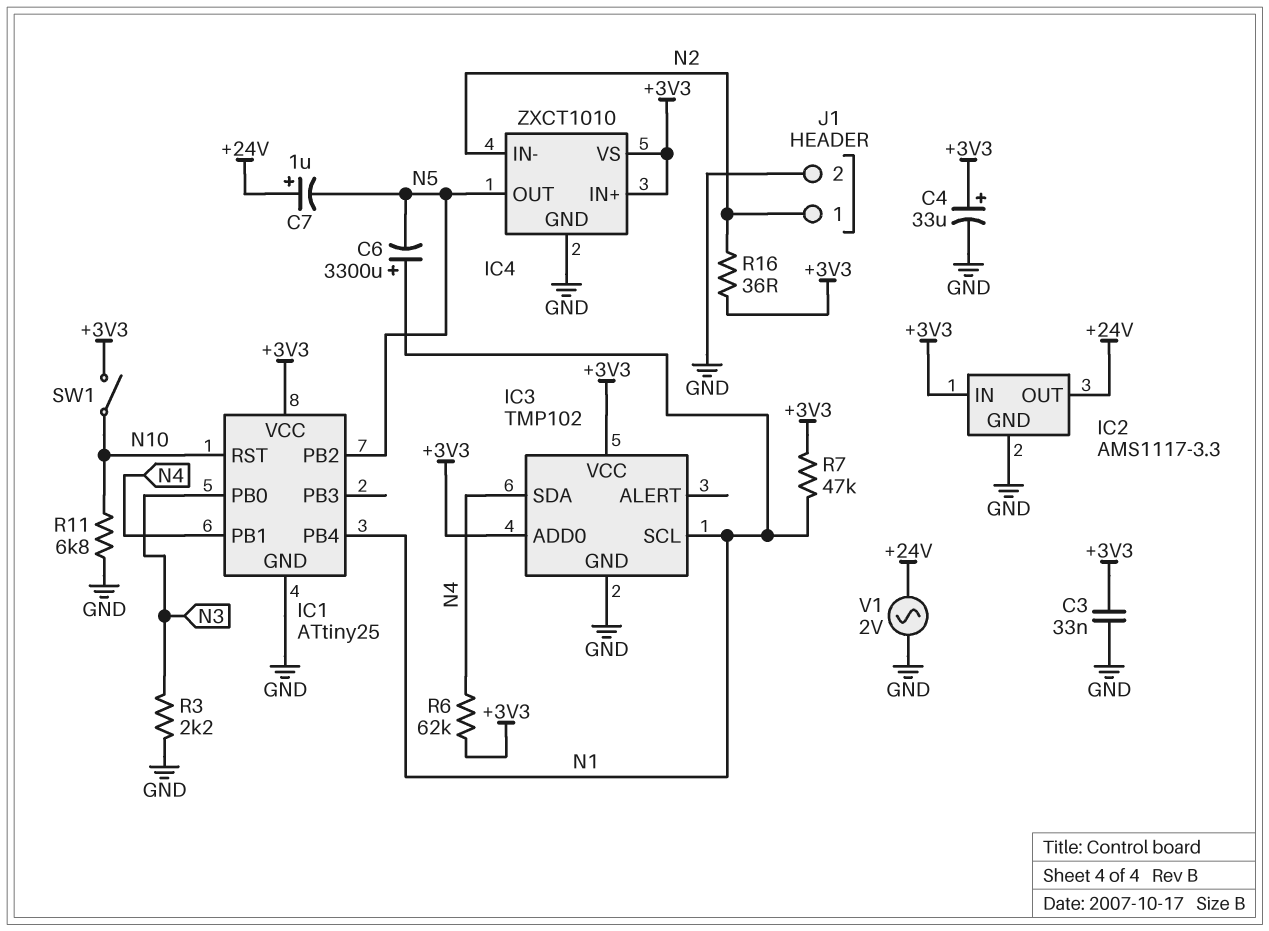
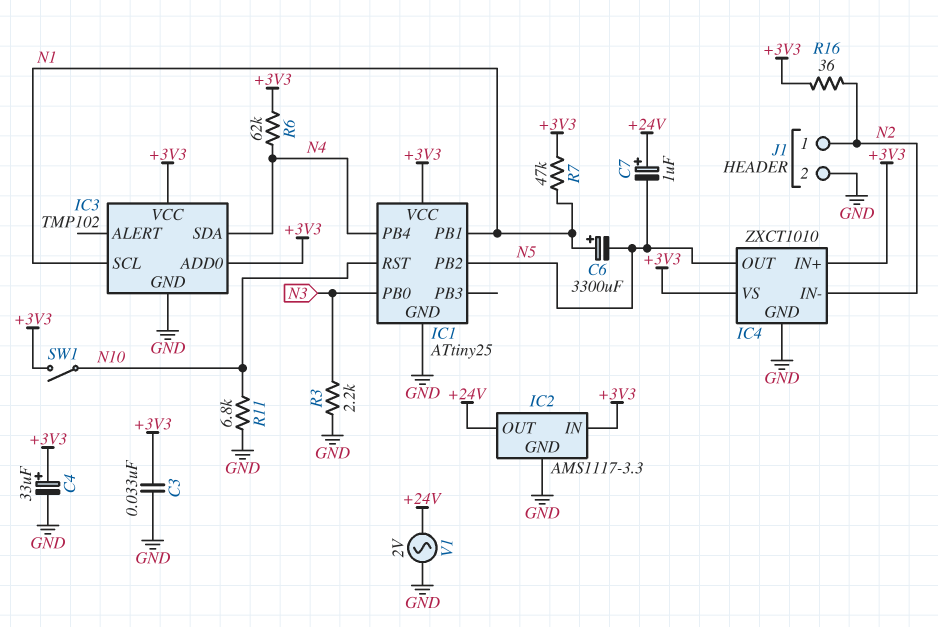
IC1 pin PB1: N4 -> N1
IC1 pin PB4: N1 -> N4

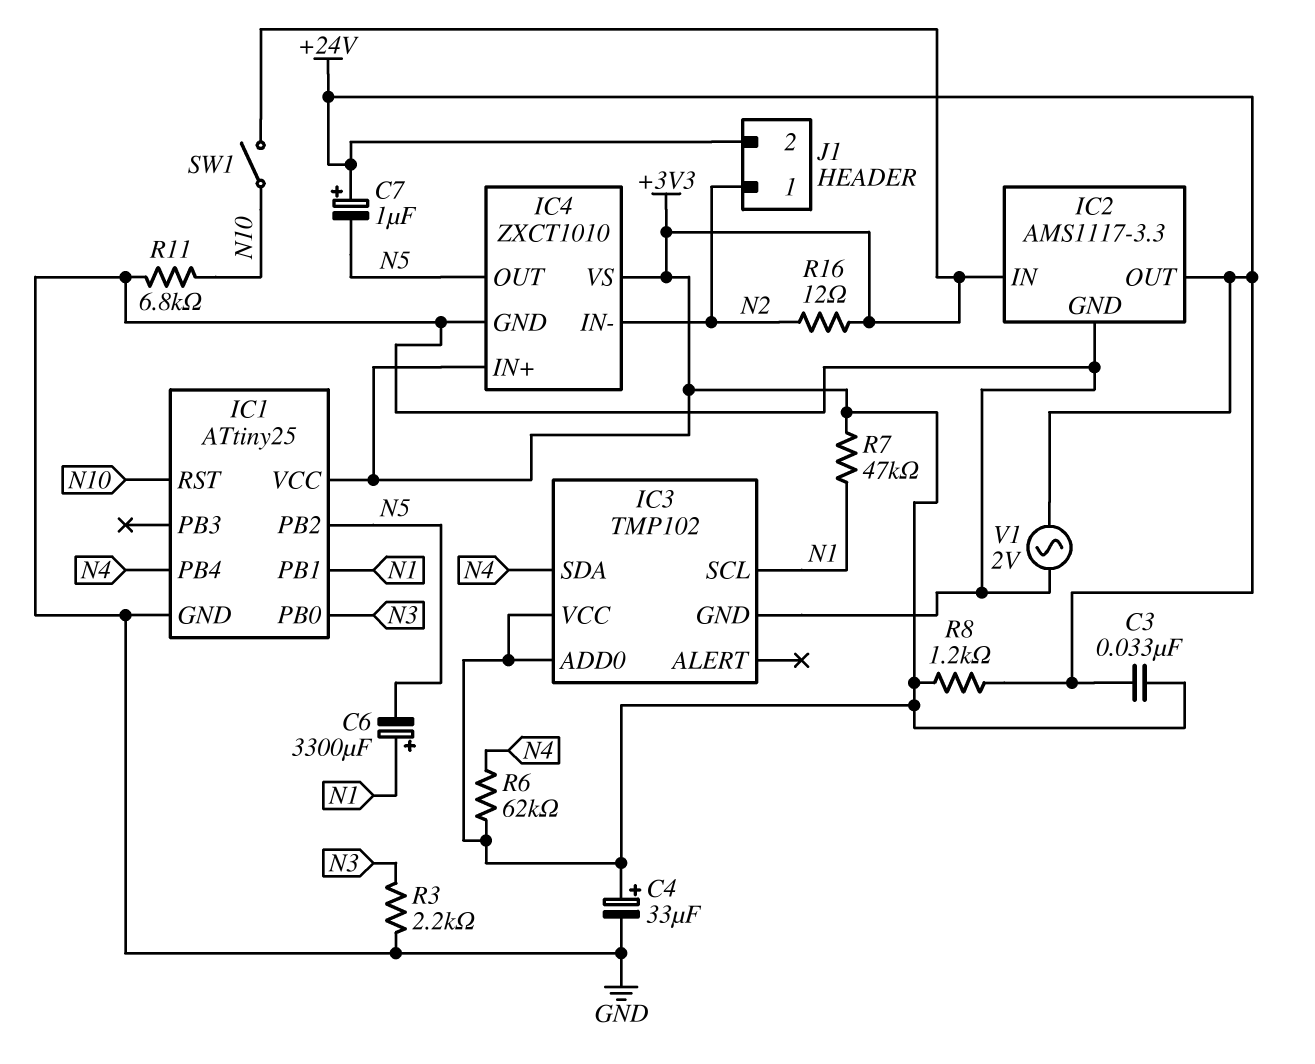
C3: 33nF (+3V3, GND) -> 33nF (+3V3, +24V)
J1 pin 2: GND -> +24V
R8: none -> 1.2k (+3V3, +24V)
R16: 36 (+3V3, N2) -> 12 (+3V3, N2)

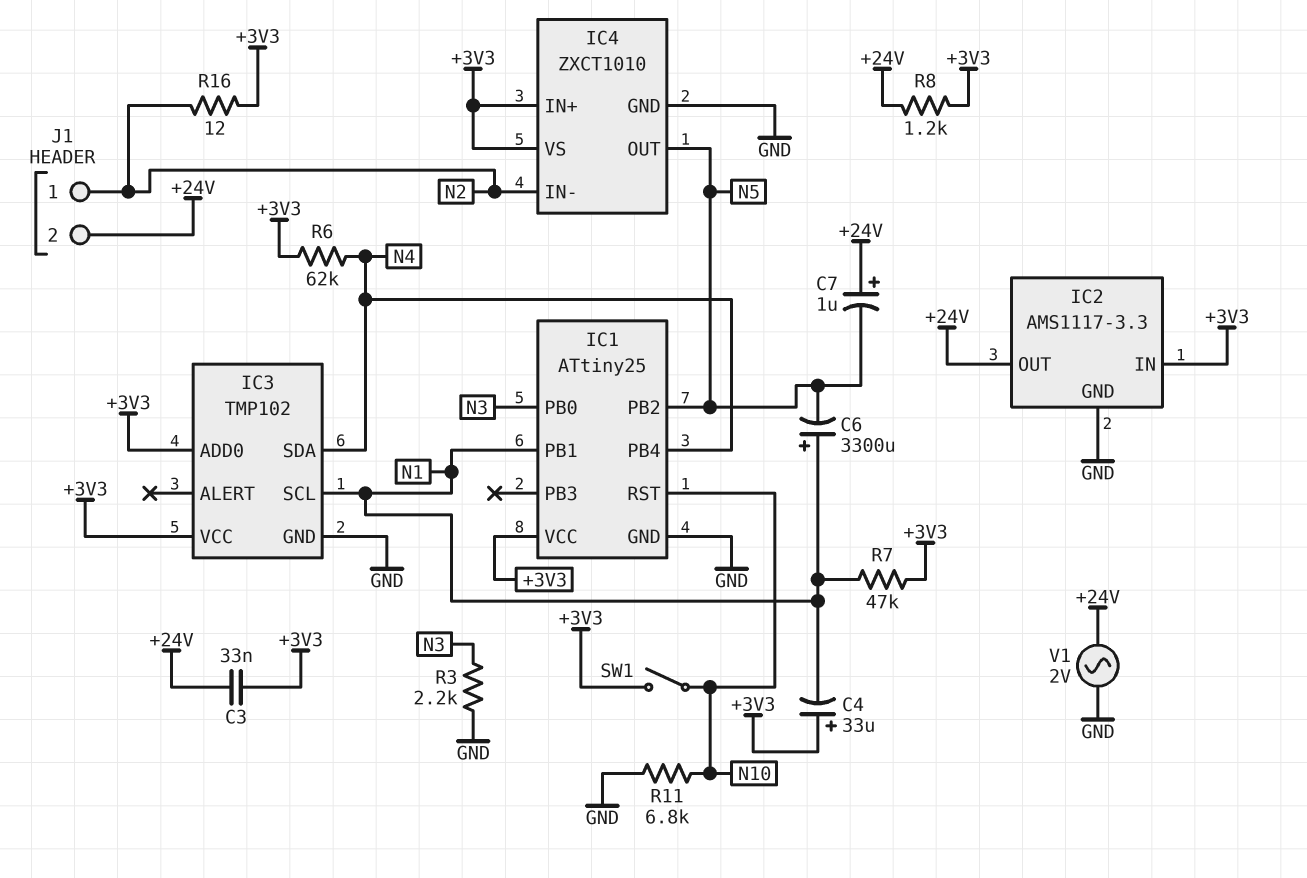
C4: 33uF (plus +3V3, minus GND) -> 33uF (plus +3V3, minus N1)

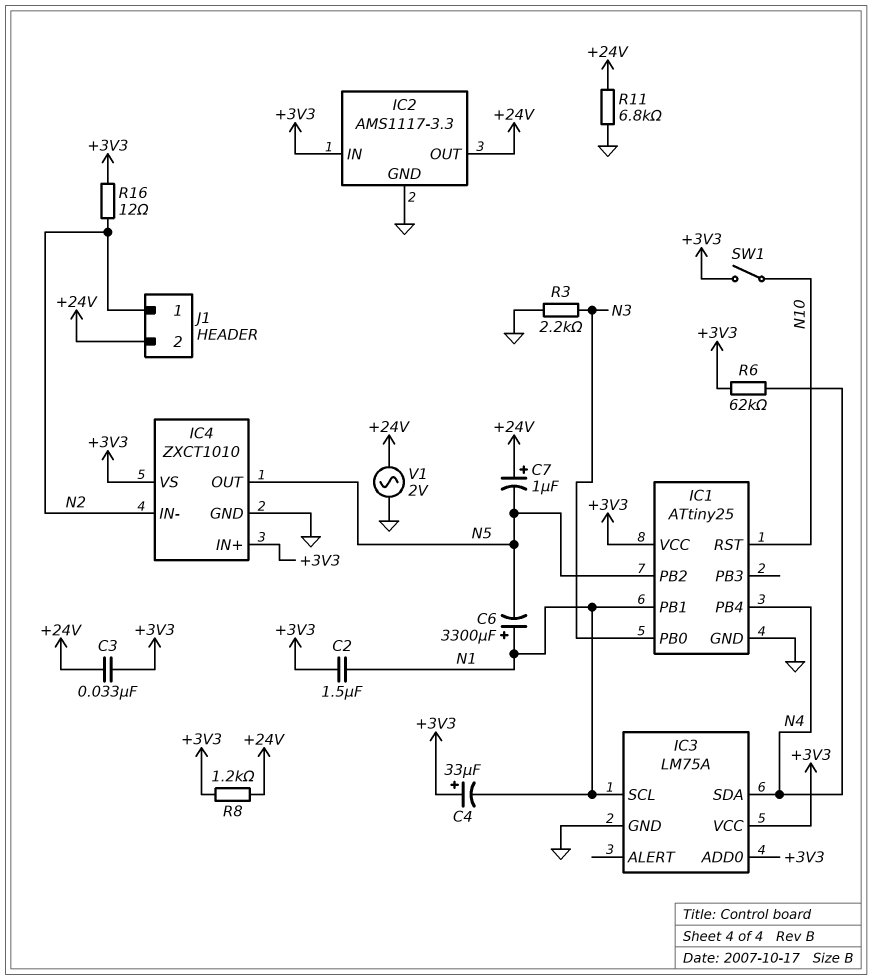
C2: none -> 1.5uF (+3V3, N1)
IC3: TMP102 -> LM75A
R7: 47k (+3V3, N1) -> none
R11: 6.8k (GND, N10) -> 6.8k (+24V, GND)

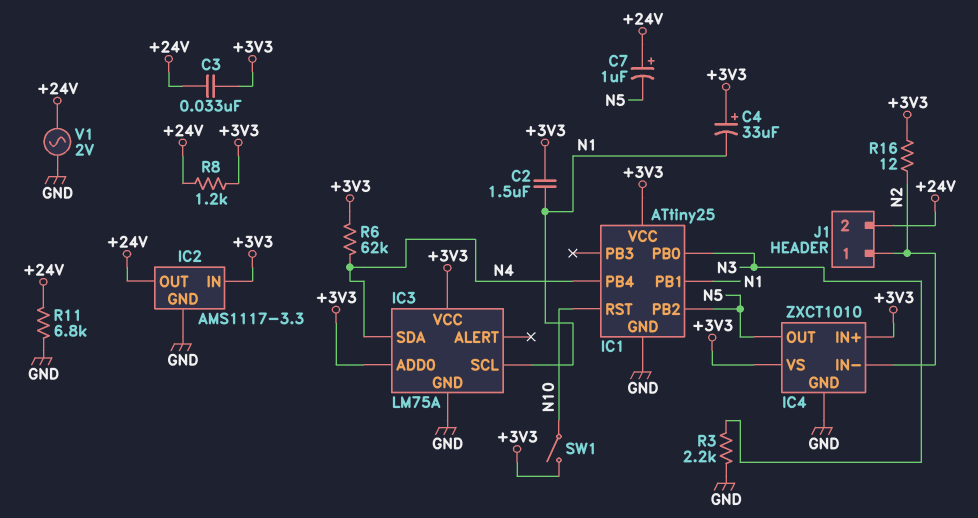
C6: 3300uF (plus N1, minus N5) -> none

